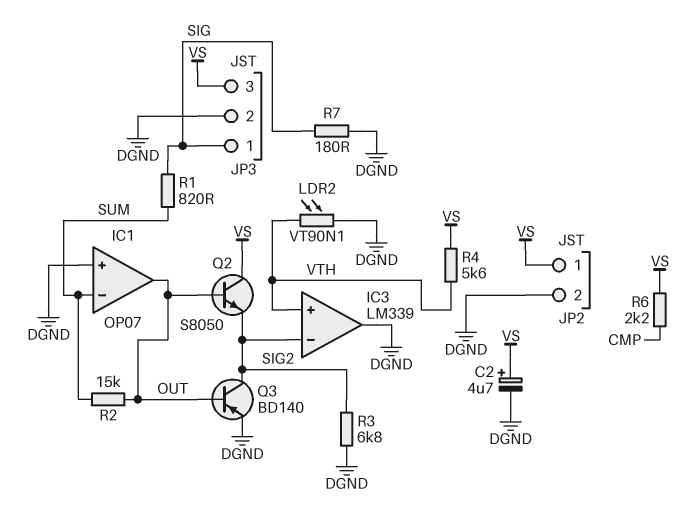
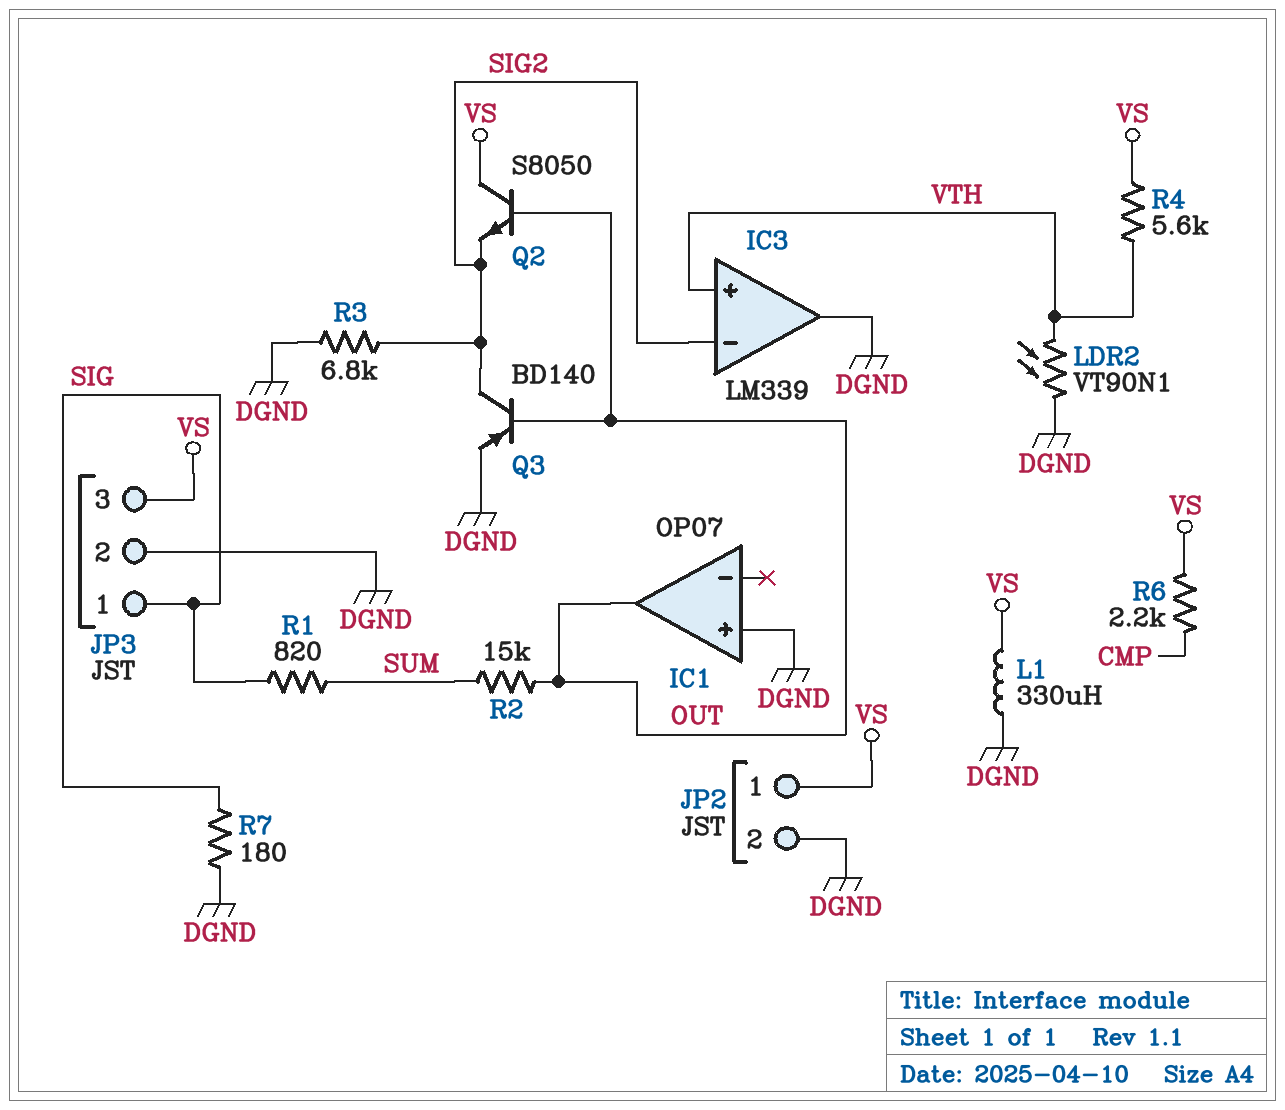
C2: 4.7uF (plus VS, minus DGND) -> none
IC1 pin in-: SUM -> none
L1: none -> 330uH (DGND, VS)

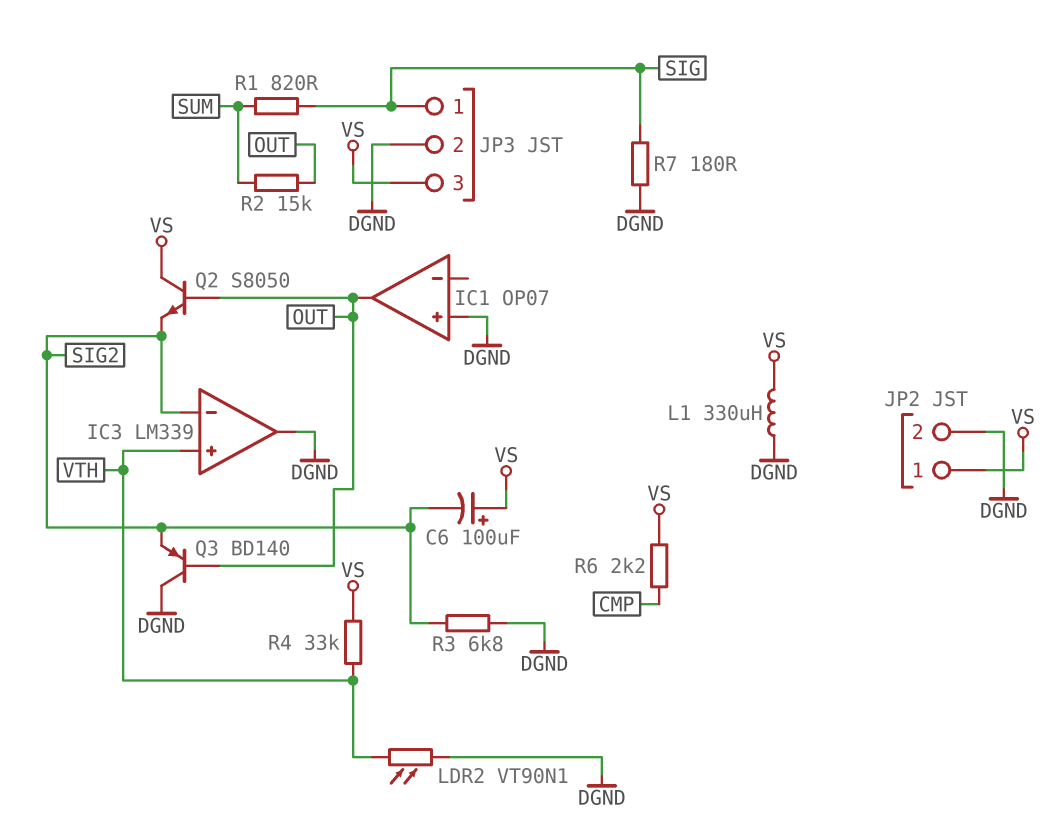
C6: none -> 100uF (plus VS, minus SIG2)
Q3: PNP BD140 (B OUT, C SIG2, E DGND) -> PNP BD140 (B OUT, C DGND, E SIG2)
R4: 5.6k (VS, VTH) -> 33k (VS, VTH)

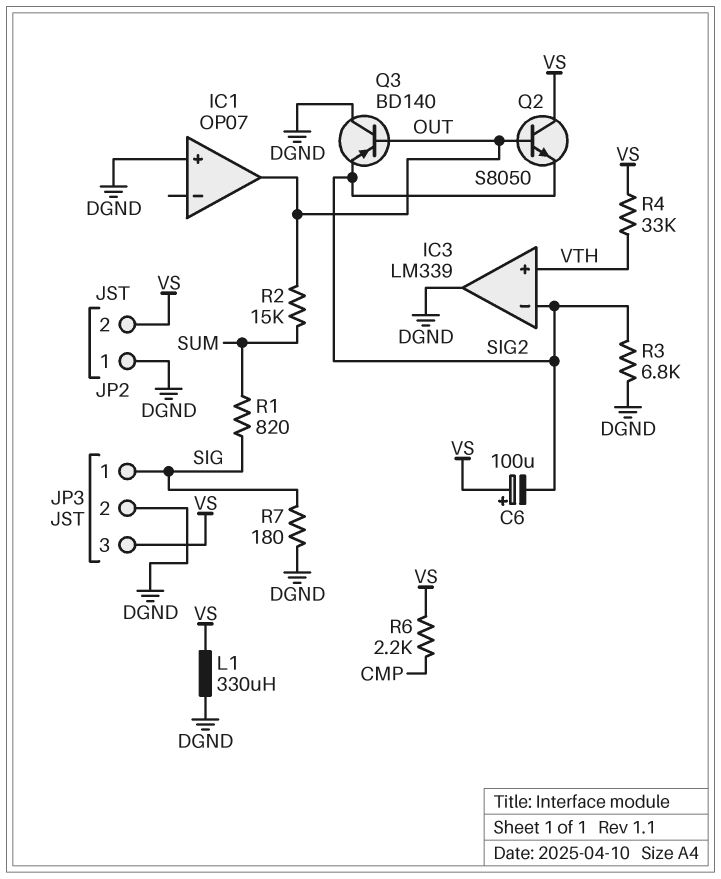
JP2 pin 1: VS -> DGND
JP2 pin 2: DGND -> VS
LDR2: VT90N1 (DGND, VTH) -> none

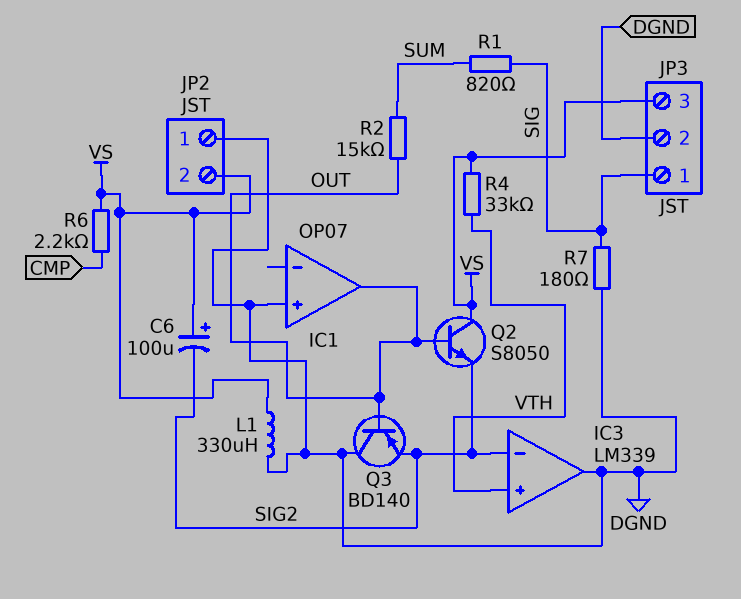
R3: 6.8k (DGND, SIG2) -> none

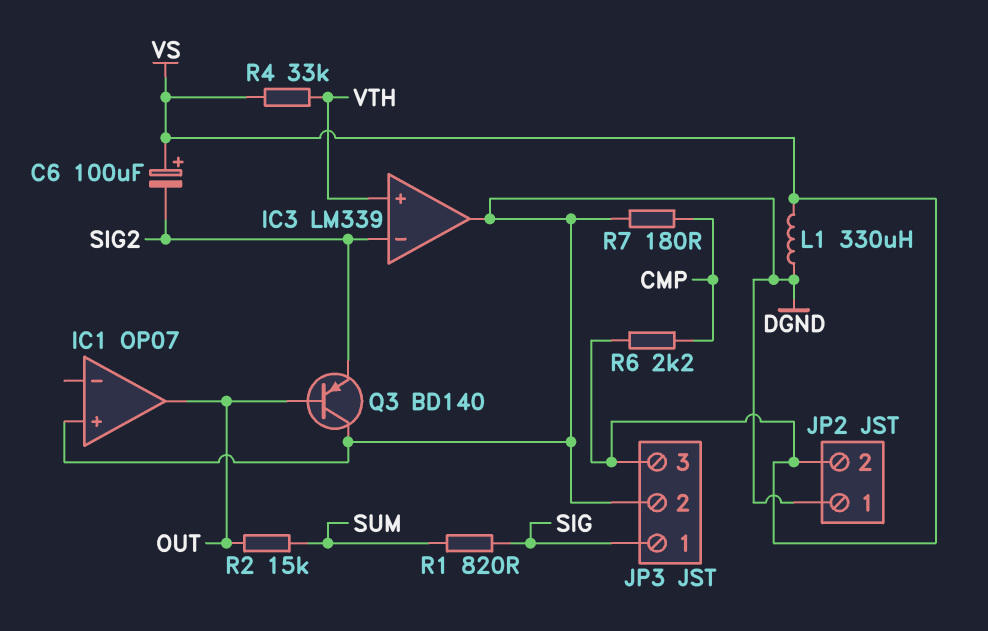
Q2: NPN S8050 (B OUT, C VS, E SIG2) -> none
R7: 180 (DGND, SIG) -> 180 (CMP, DGND)

